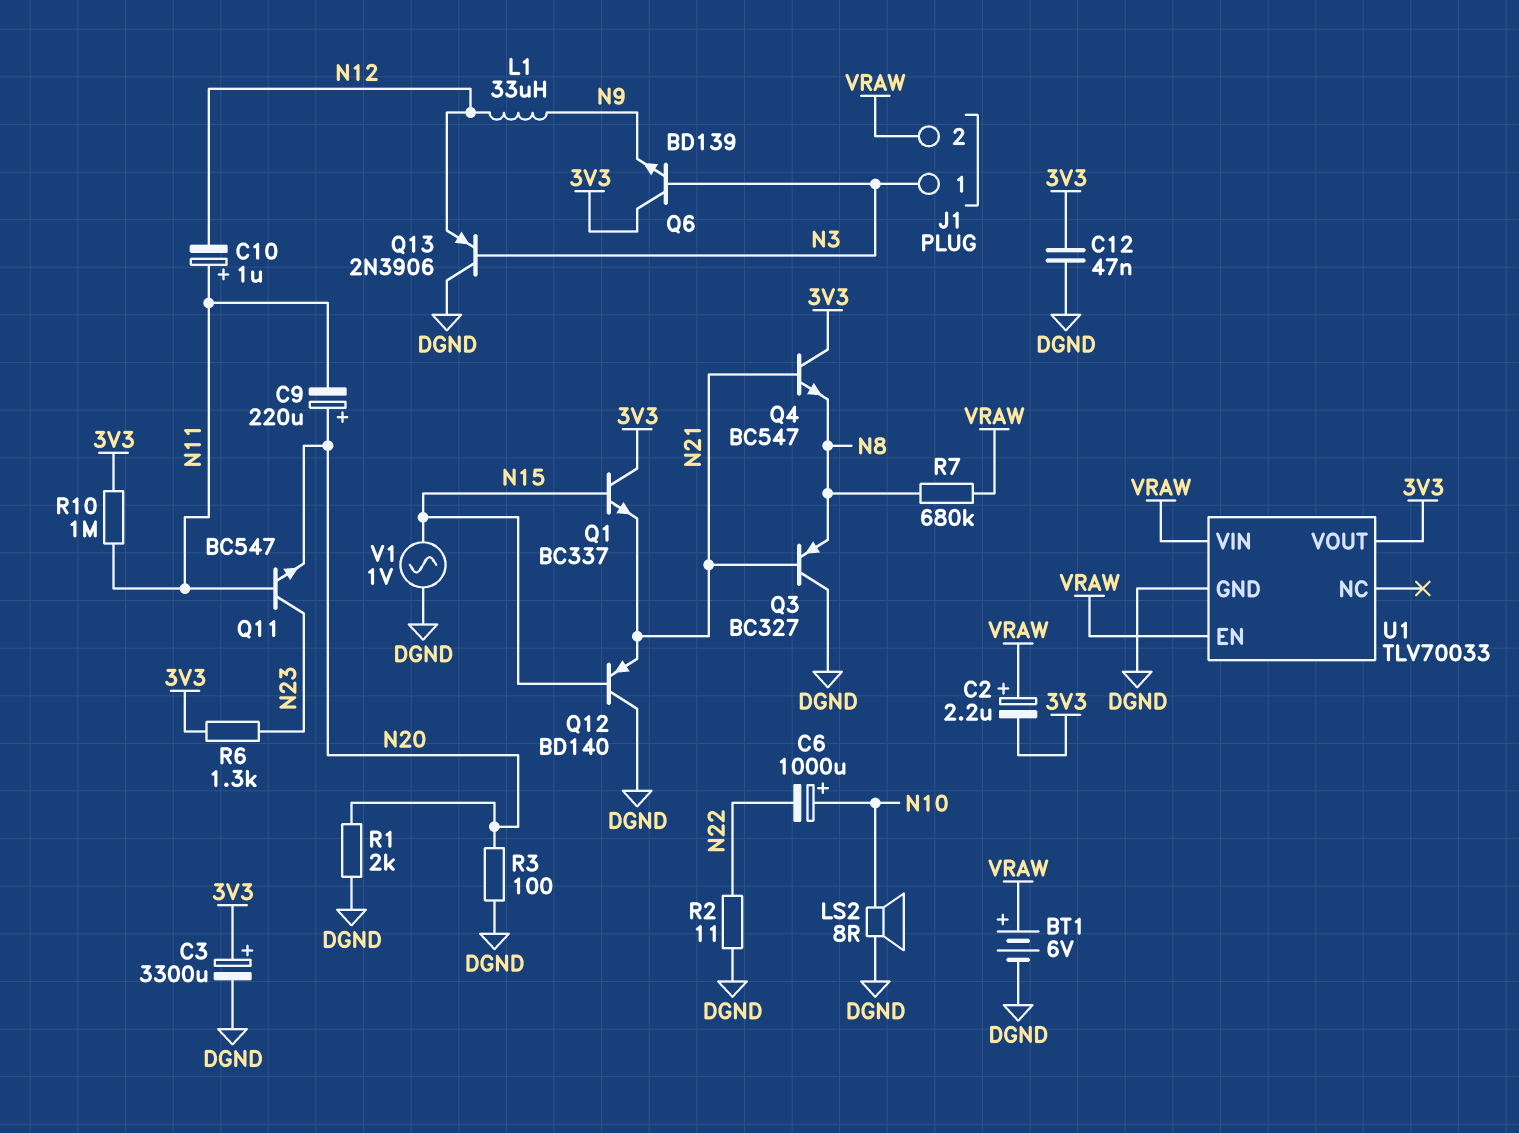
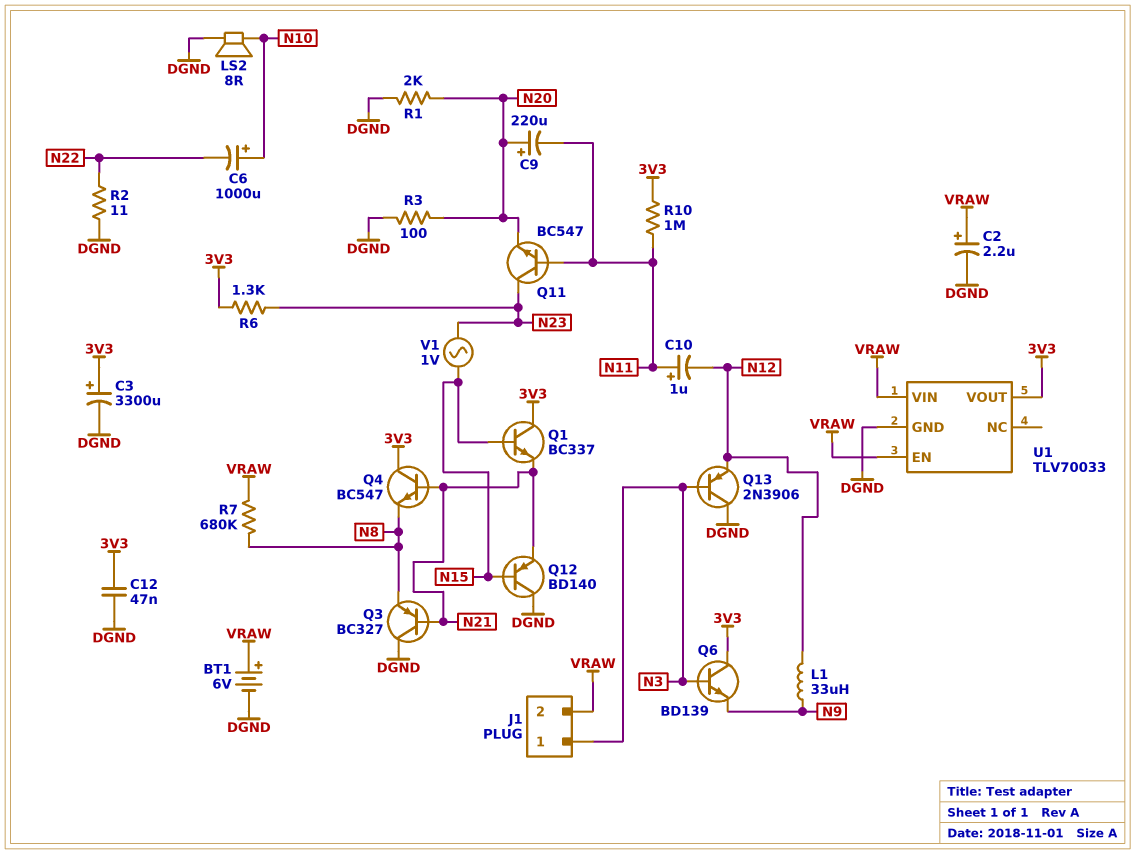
C2: 2.2uF (plus VRAW, minus 3V3) -> 2.2uF (plus VRAW, minus DGND)
V1: AC 1V (DGND, N15) -> AC 1V (N15, N23)

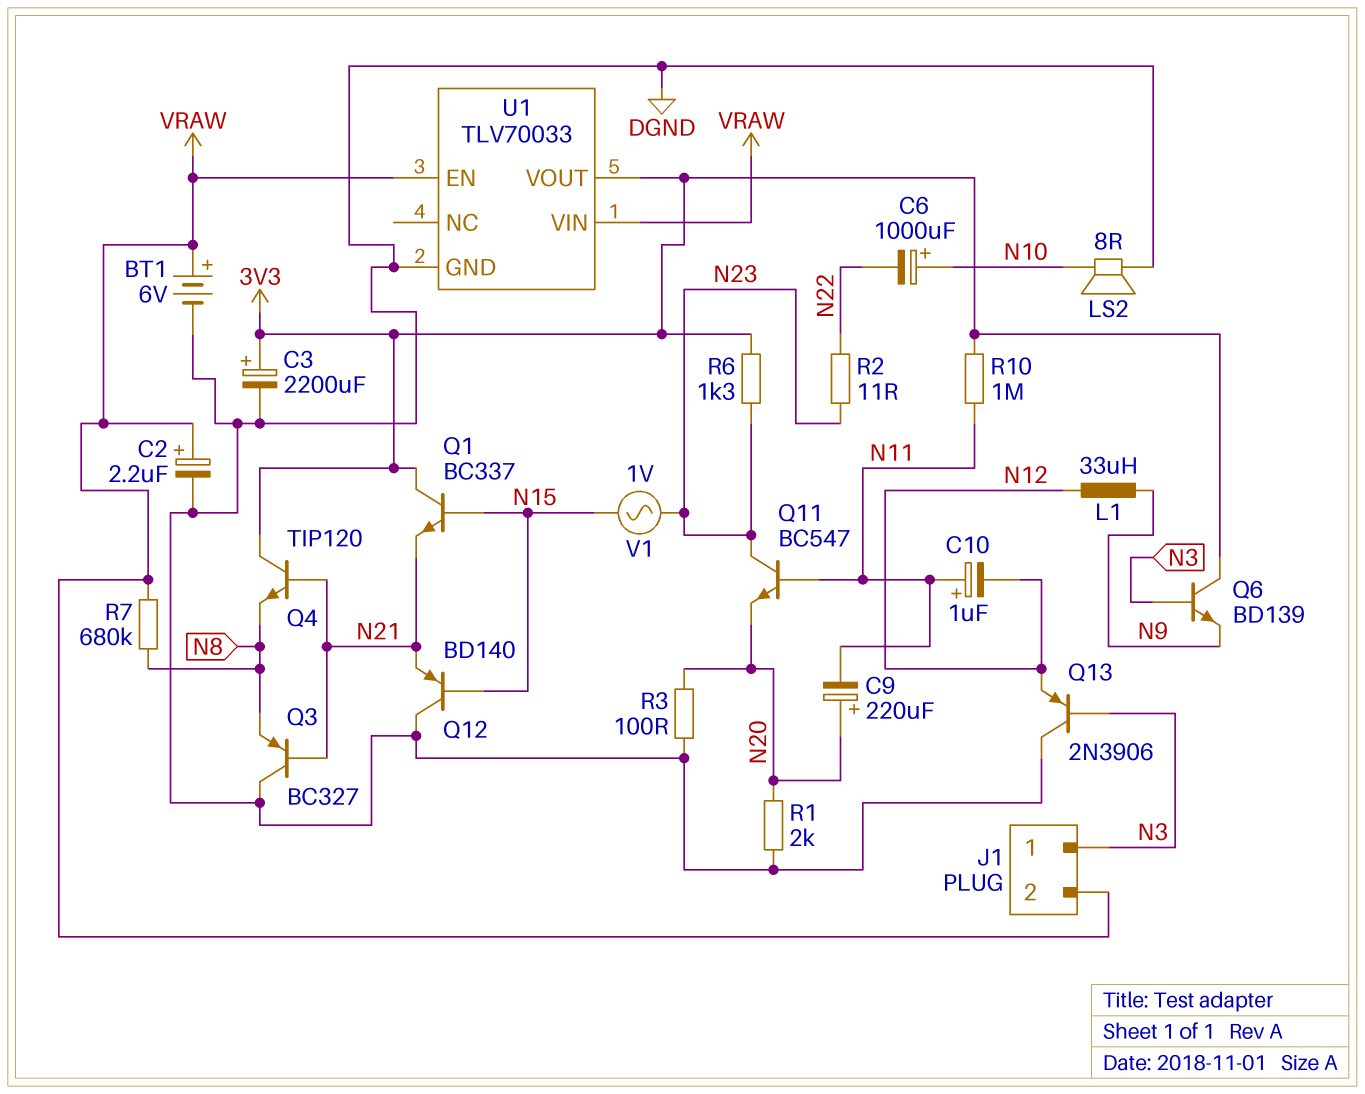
C3: 3300uF (plus 3V3, minus DGND) -> 2200uF (plus 3V3, minus DGND)
C12: 47nF (3V3, DGND) -> none
Q4: NPN BC547 (B N21, C 3V3, E N8) -> NPN TIP120 (B N21, C 3V3, E N8)
R2: 11 (DGND, N22) -> 11 (N22, N23)

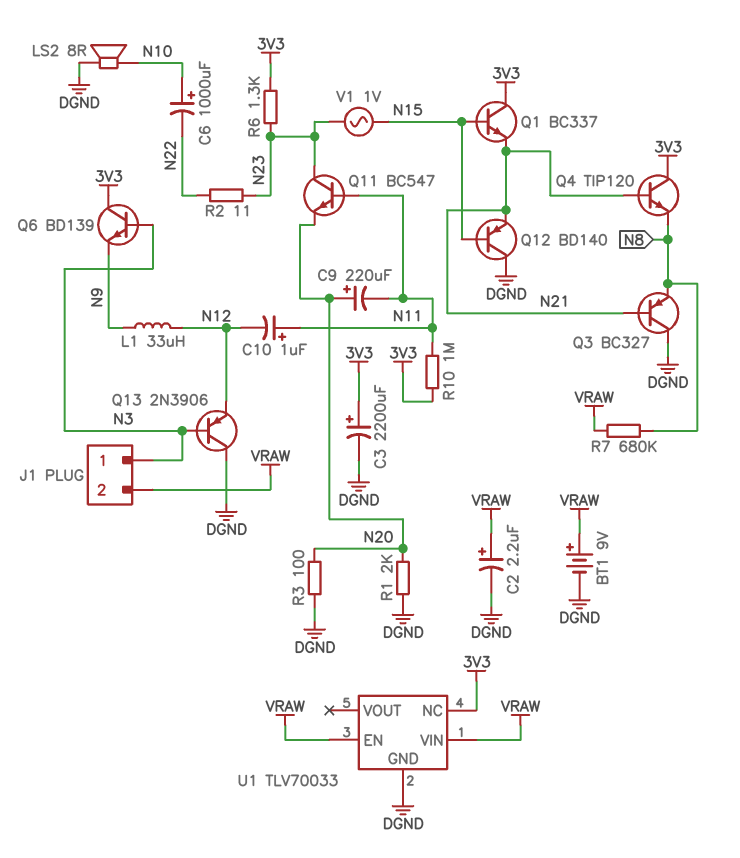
BT1: 6V (plus VRAW, minus DGND) -> 9V (plus VRAW, minus DGND)
U1 pin NC: none -> 3V3
U1 pin VOUT: 3V3 -> none

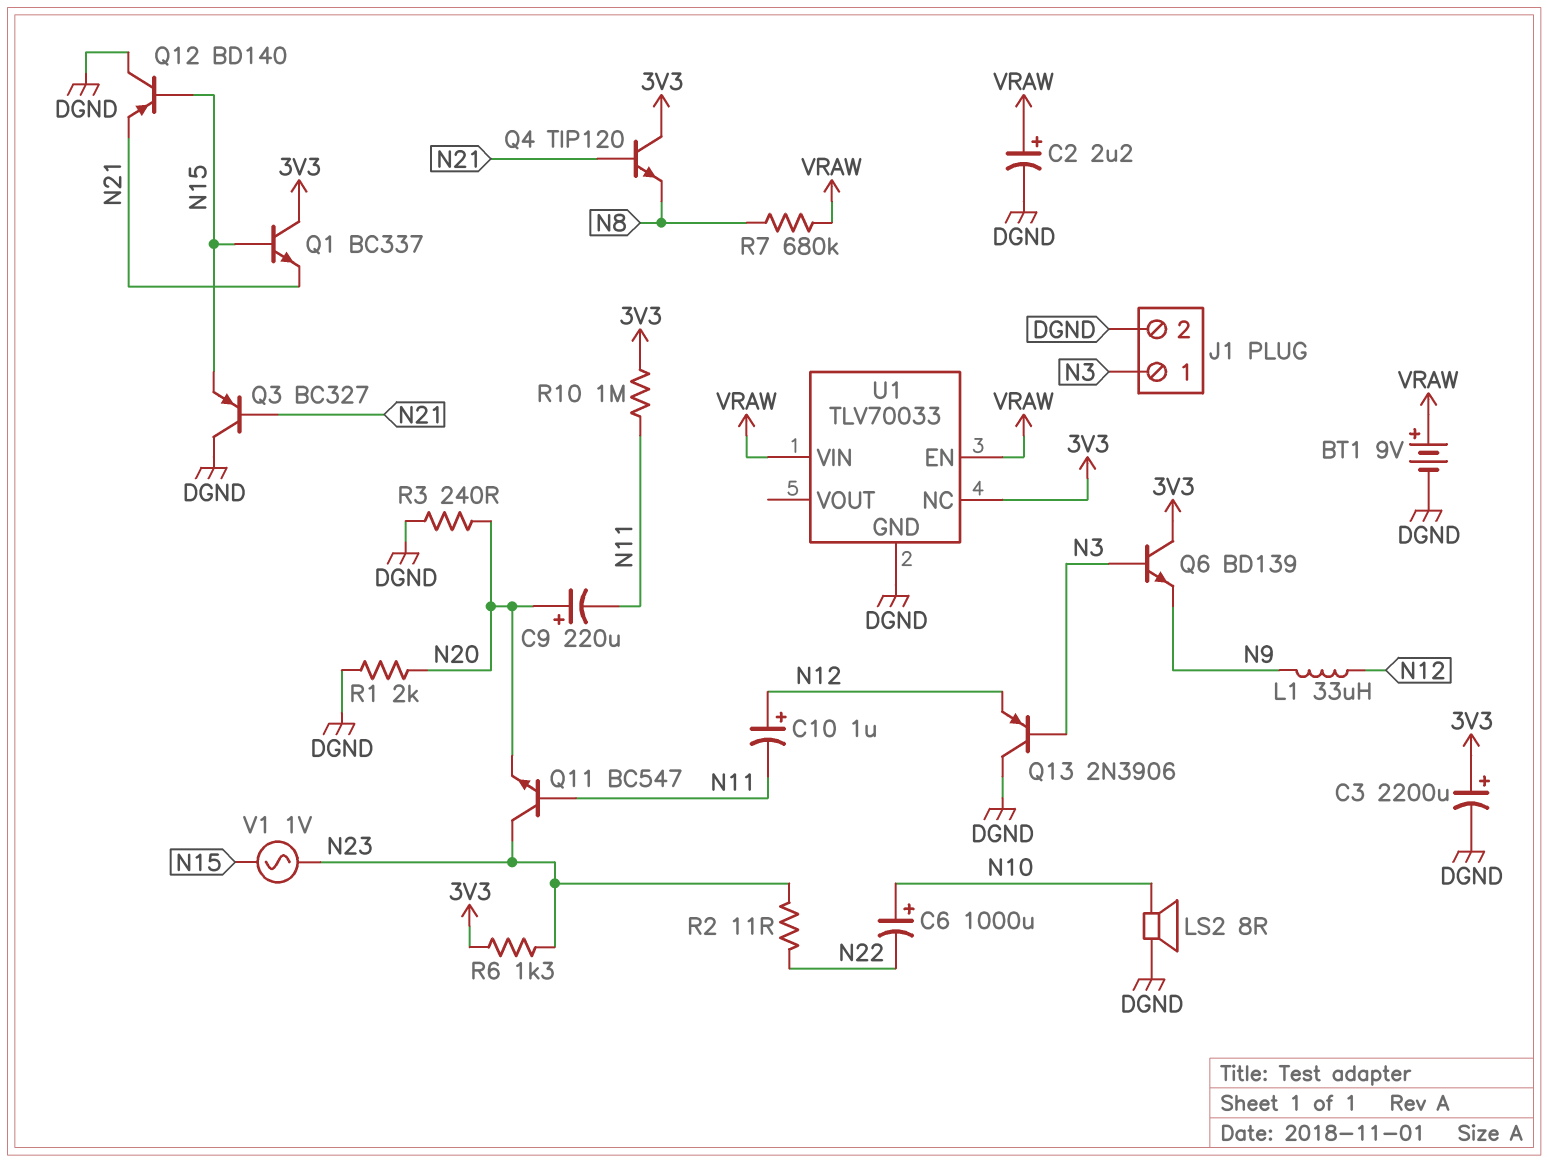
C10: 1uF (plus N11, minus N12) -> 1uF (plus N12, minus N11)
J1 pin 2: VRAW -> DGND
Q3: PNP BC327 (B N21, C DGND, E N8) -> PNP BC327 (B N21, C DGND, E N15)
R3: 100 (DGND, N20) -> 240 (DGND, N20)

